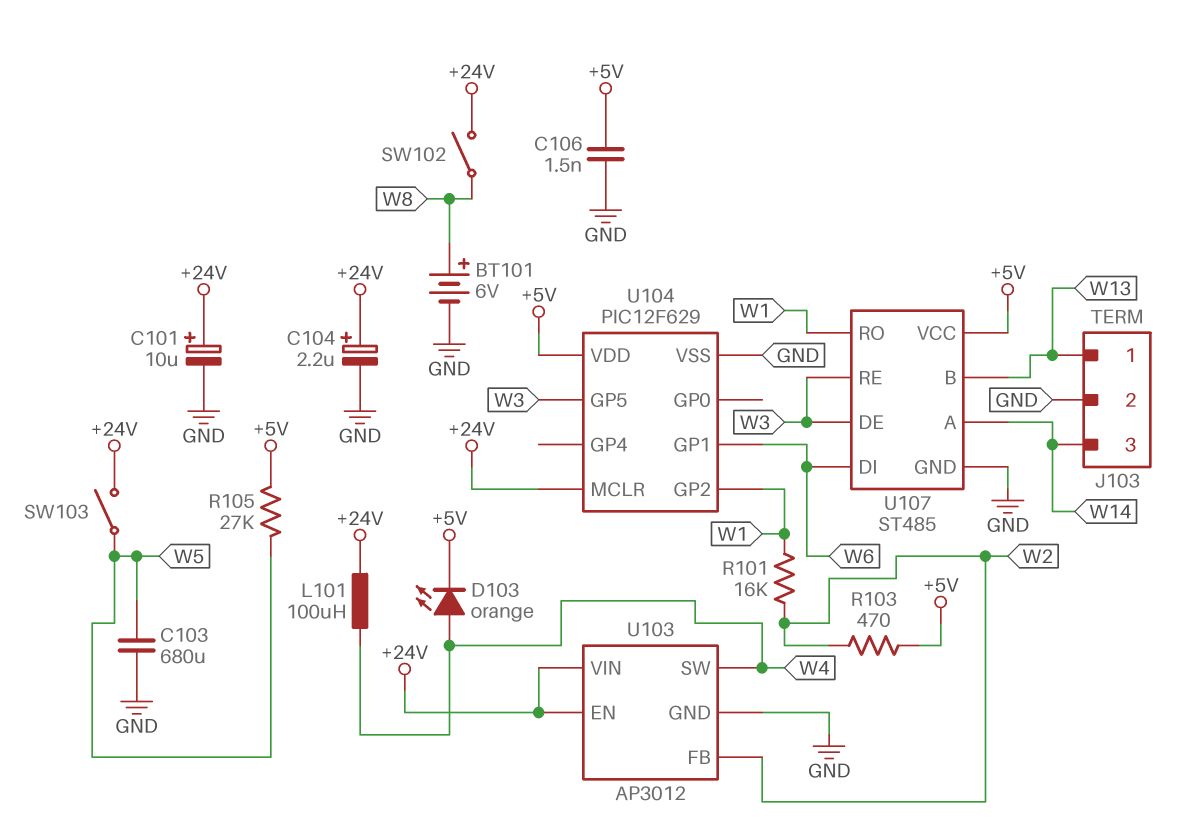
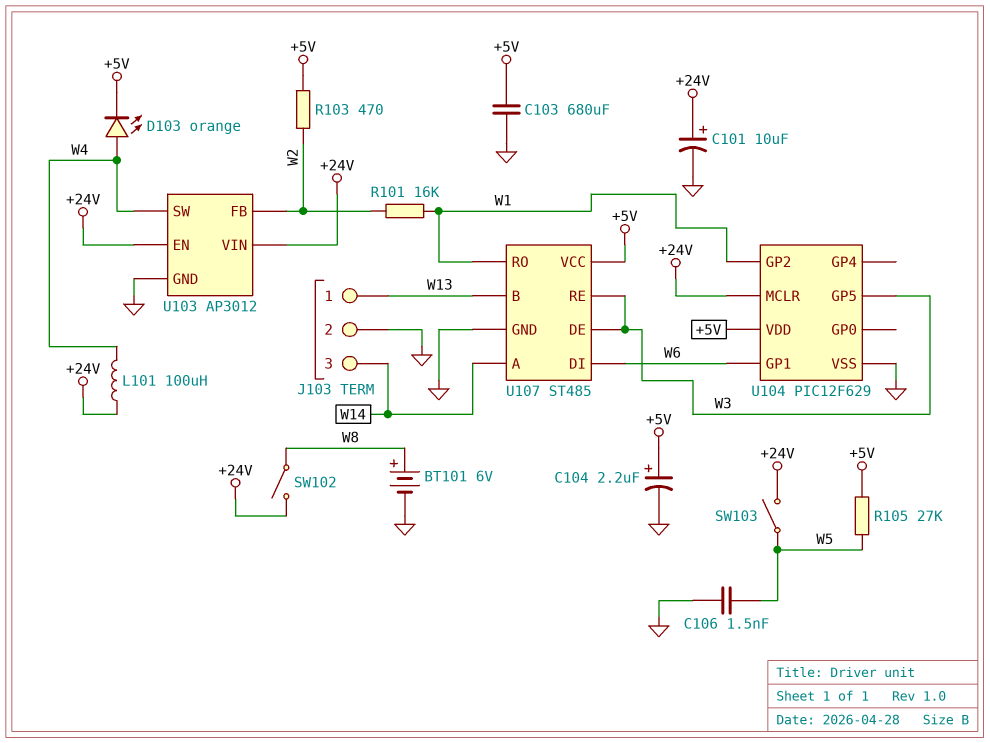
C103: 680uF (GND, W5) -> 680uF (+5V, GND)
C104: 2.2uF (plus +24V, minus GND) -> 2.2uF (plus +5V, minus GND)
C106: 1.5nF (+5V, GND) -> 1.5nF (GND, W5)

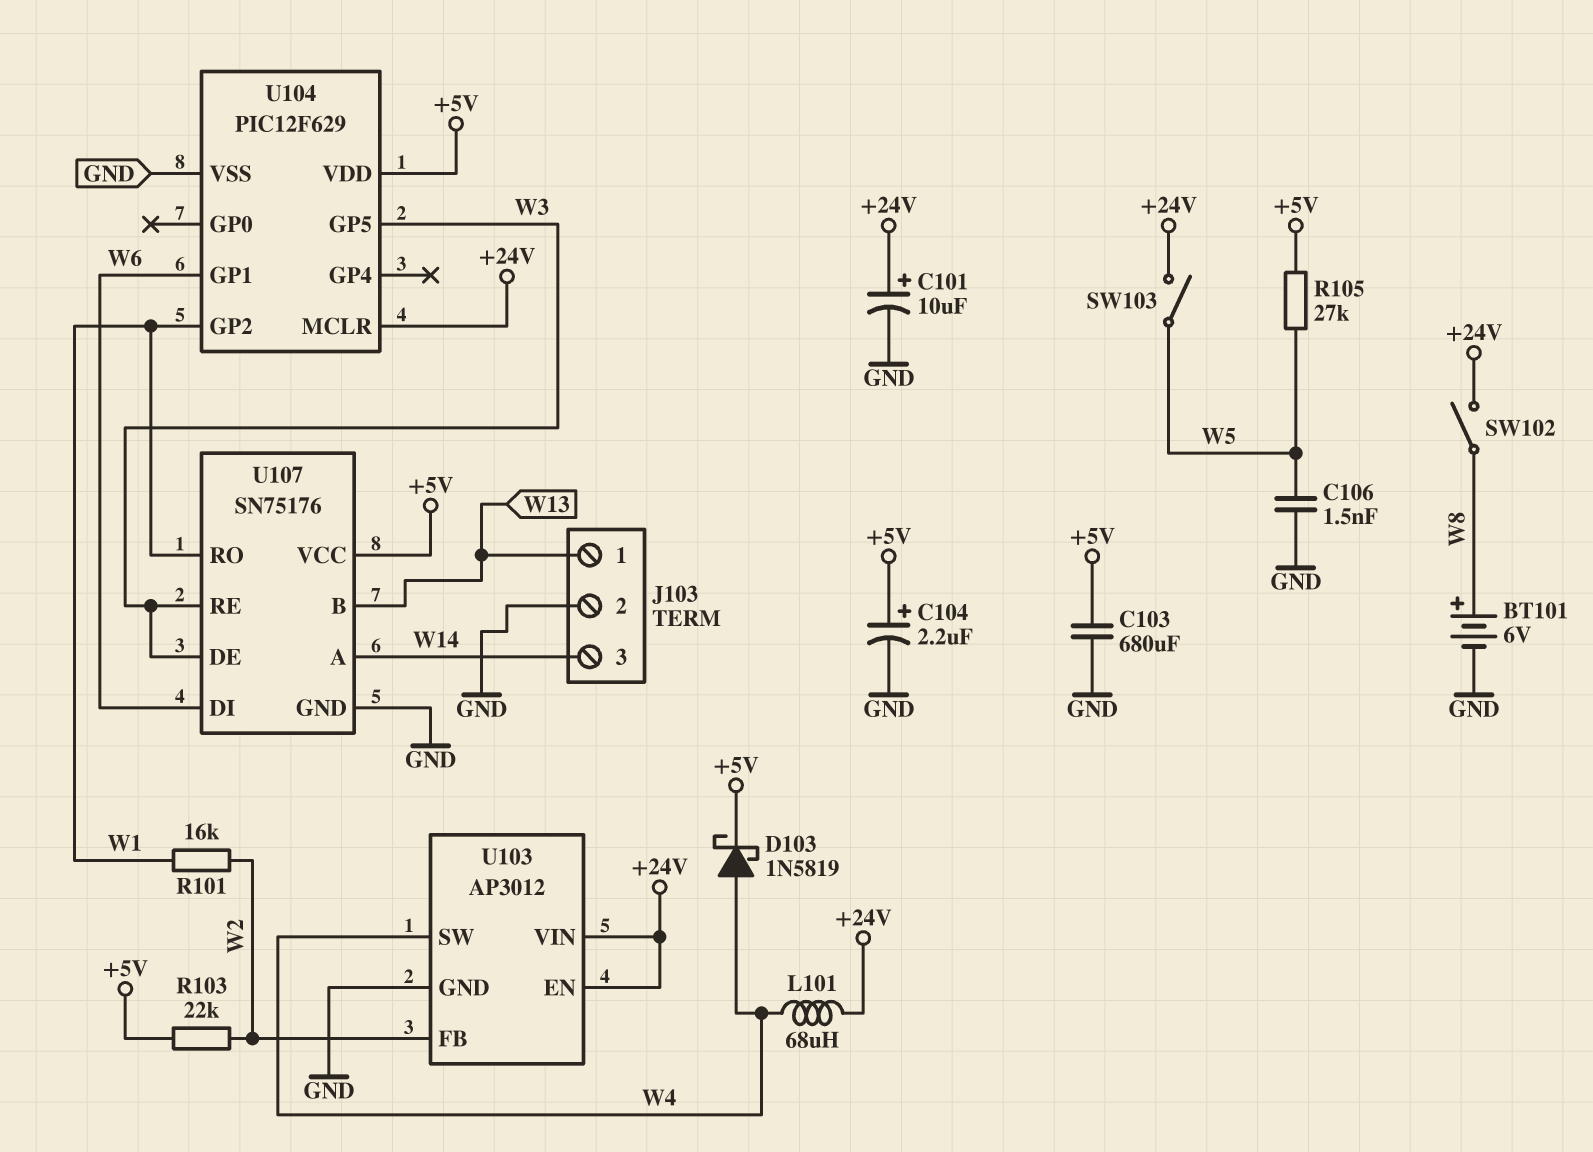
D103: LED orange (A W4, K +5V) -> schottky 1N5819 (A W4, K +5V)
L101: 100uH (+24V, W4) -> 68uH (+24V, W4)
R103: 470 (+5V, W2) -> 22k (+5V, W2)
U107: ST485 -> SN75176

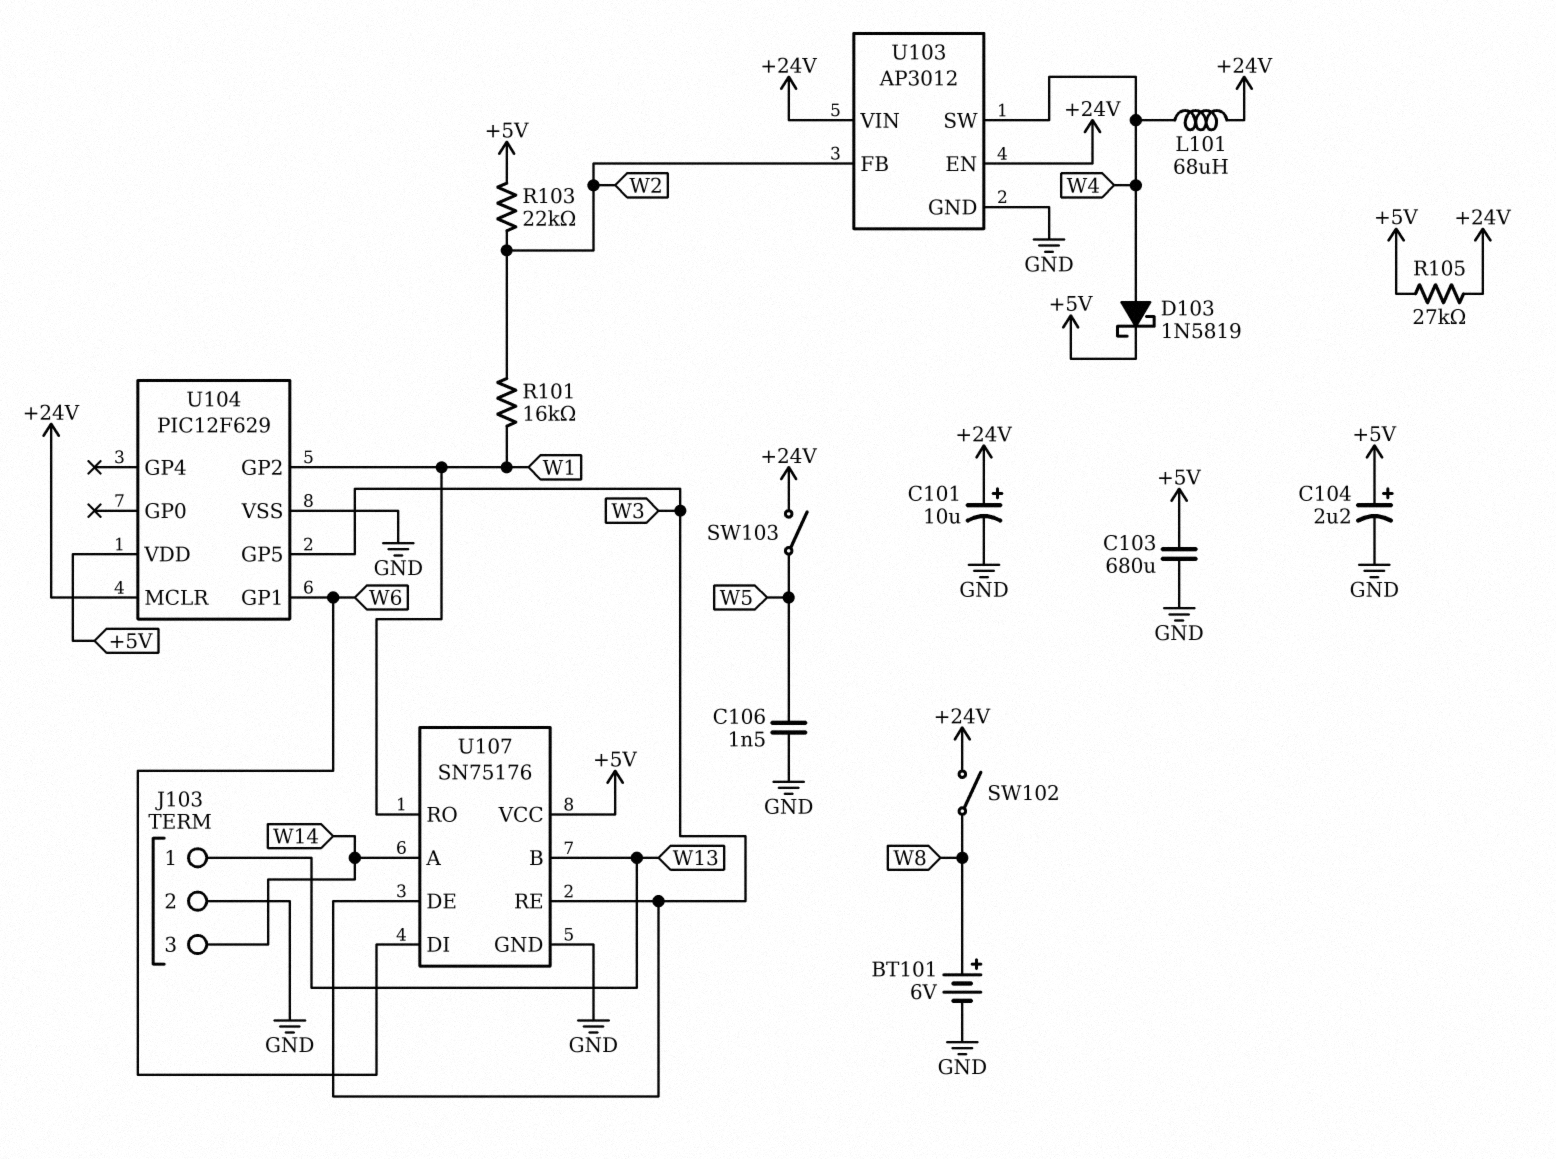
R105: 27k (+5V, W5) -> 27k (+5V, +24V)

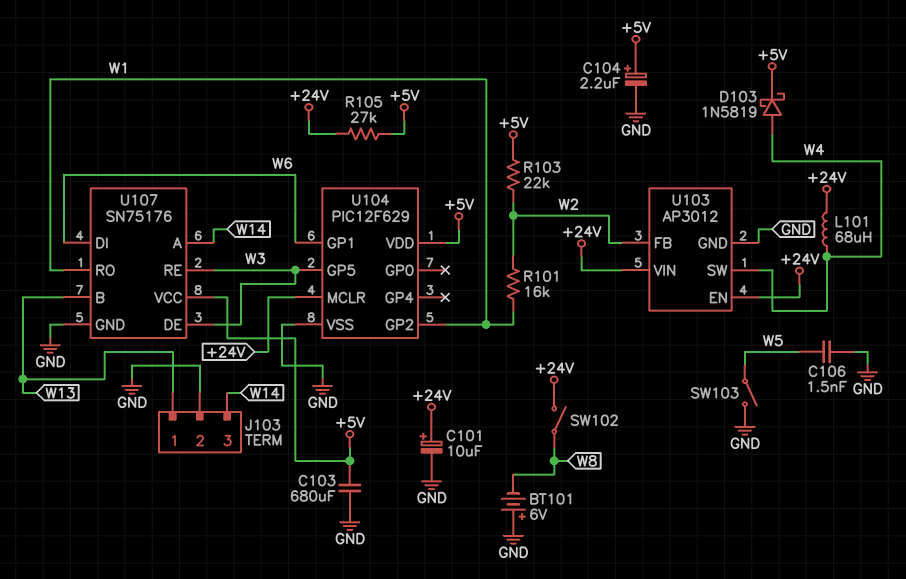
BT101: 6V (plus W8, minus GND) -> 6V (plus GND, minus W8)
SW103: switch (+24V, W5) -> switch (GND, W5)

